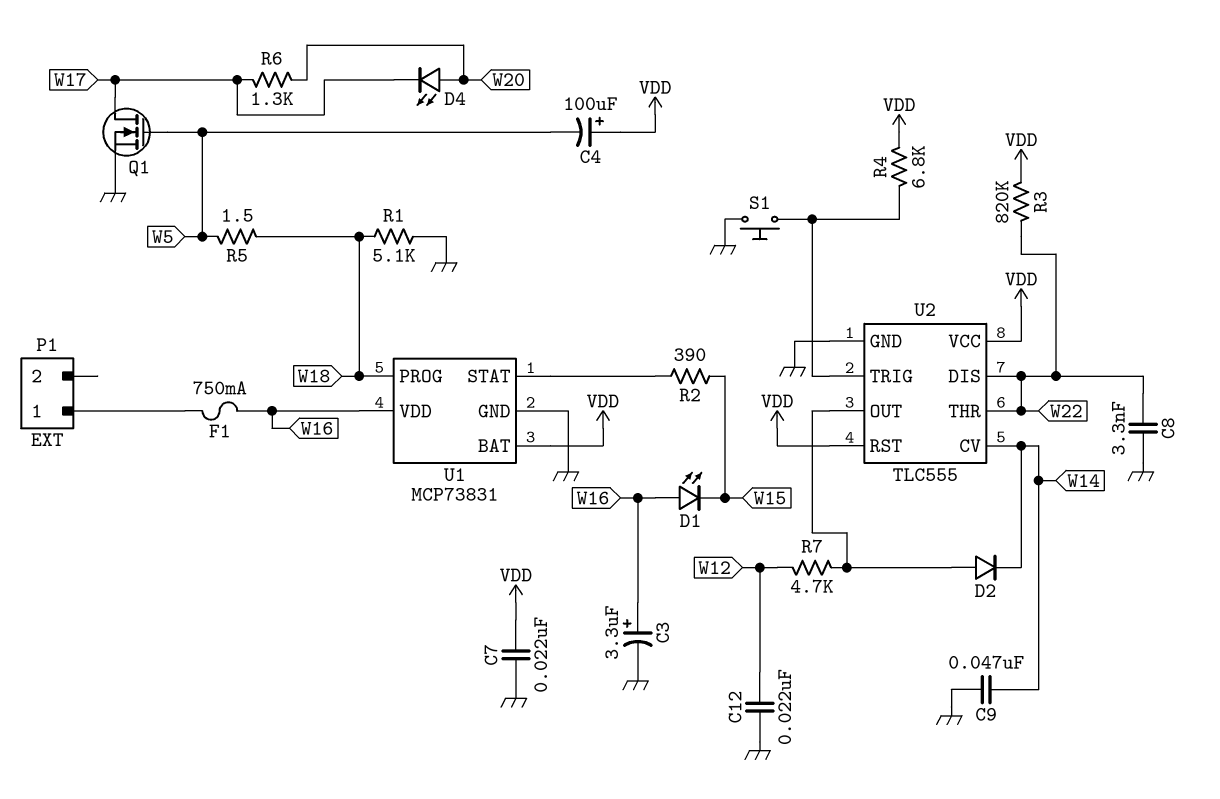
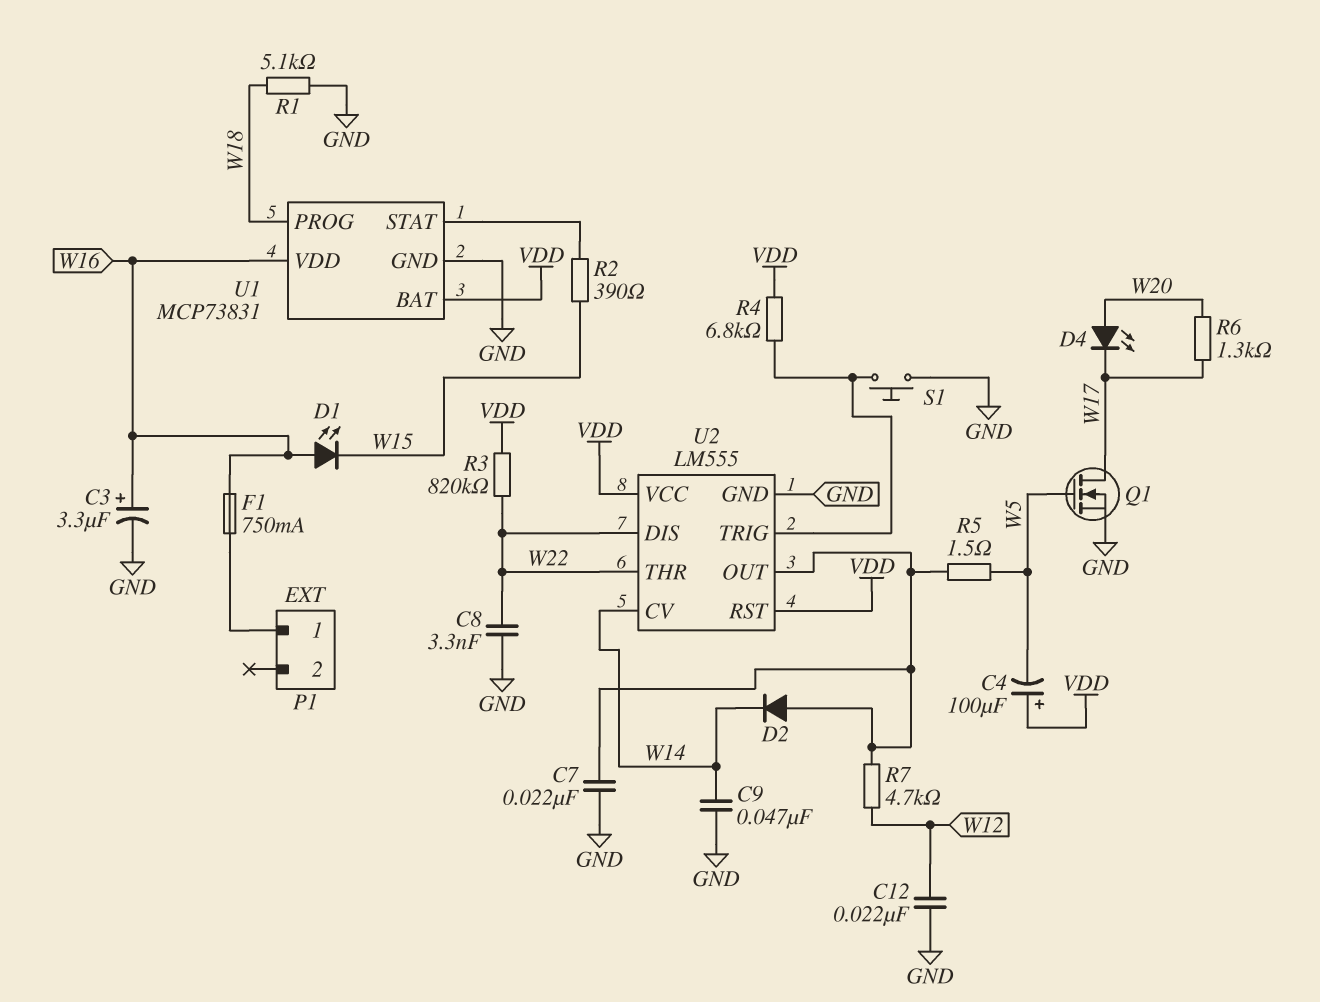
C7: 22nF (GND, VDD) -> 22nF (GND, U2/OUT)
R5: 1.5 (W5, W18) -> 1.5 (U2/OUT, W5)
U2: TLC555 -> LM555

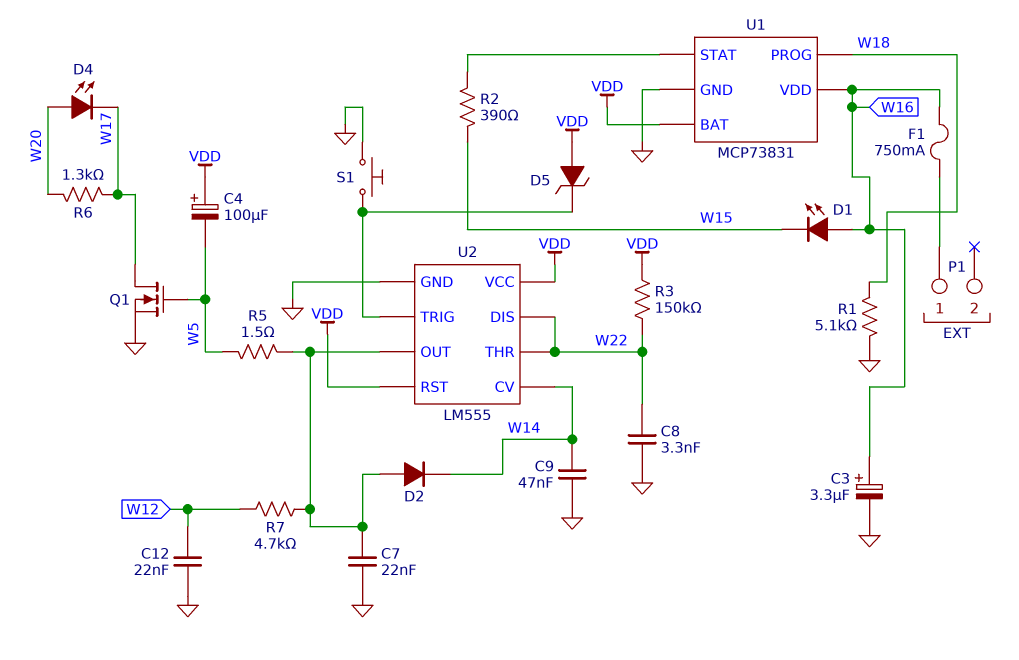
D5: none -> zener (A VDD, K U2/TRIG)
R3: 820k (VDD, W22) -> 150k (VDD, W22)
R4: 6.8k (U2/TRIG, VDD) -> none

